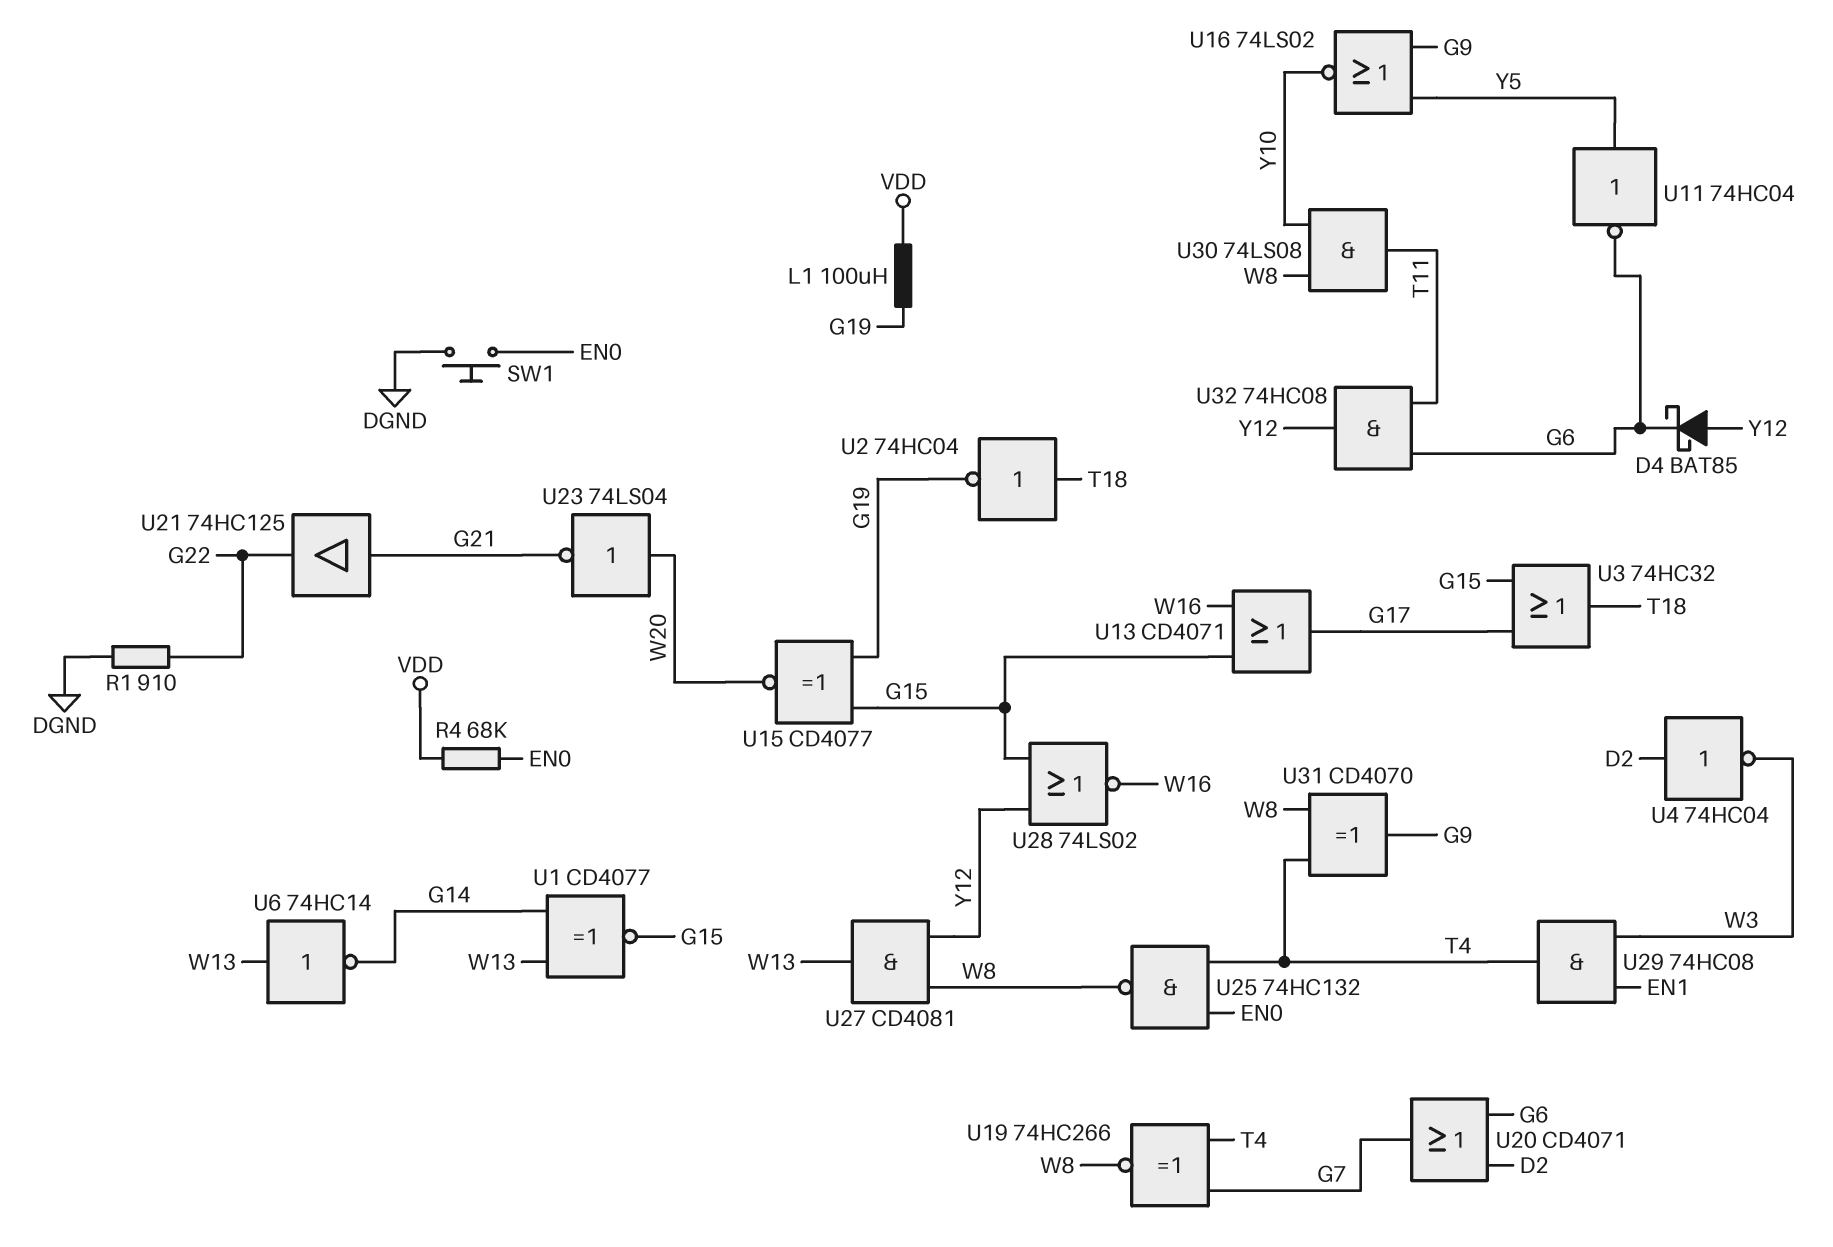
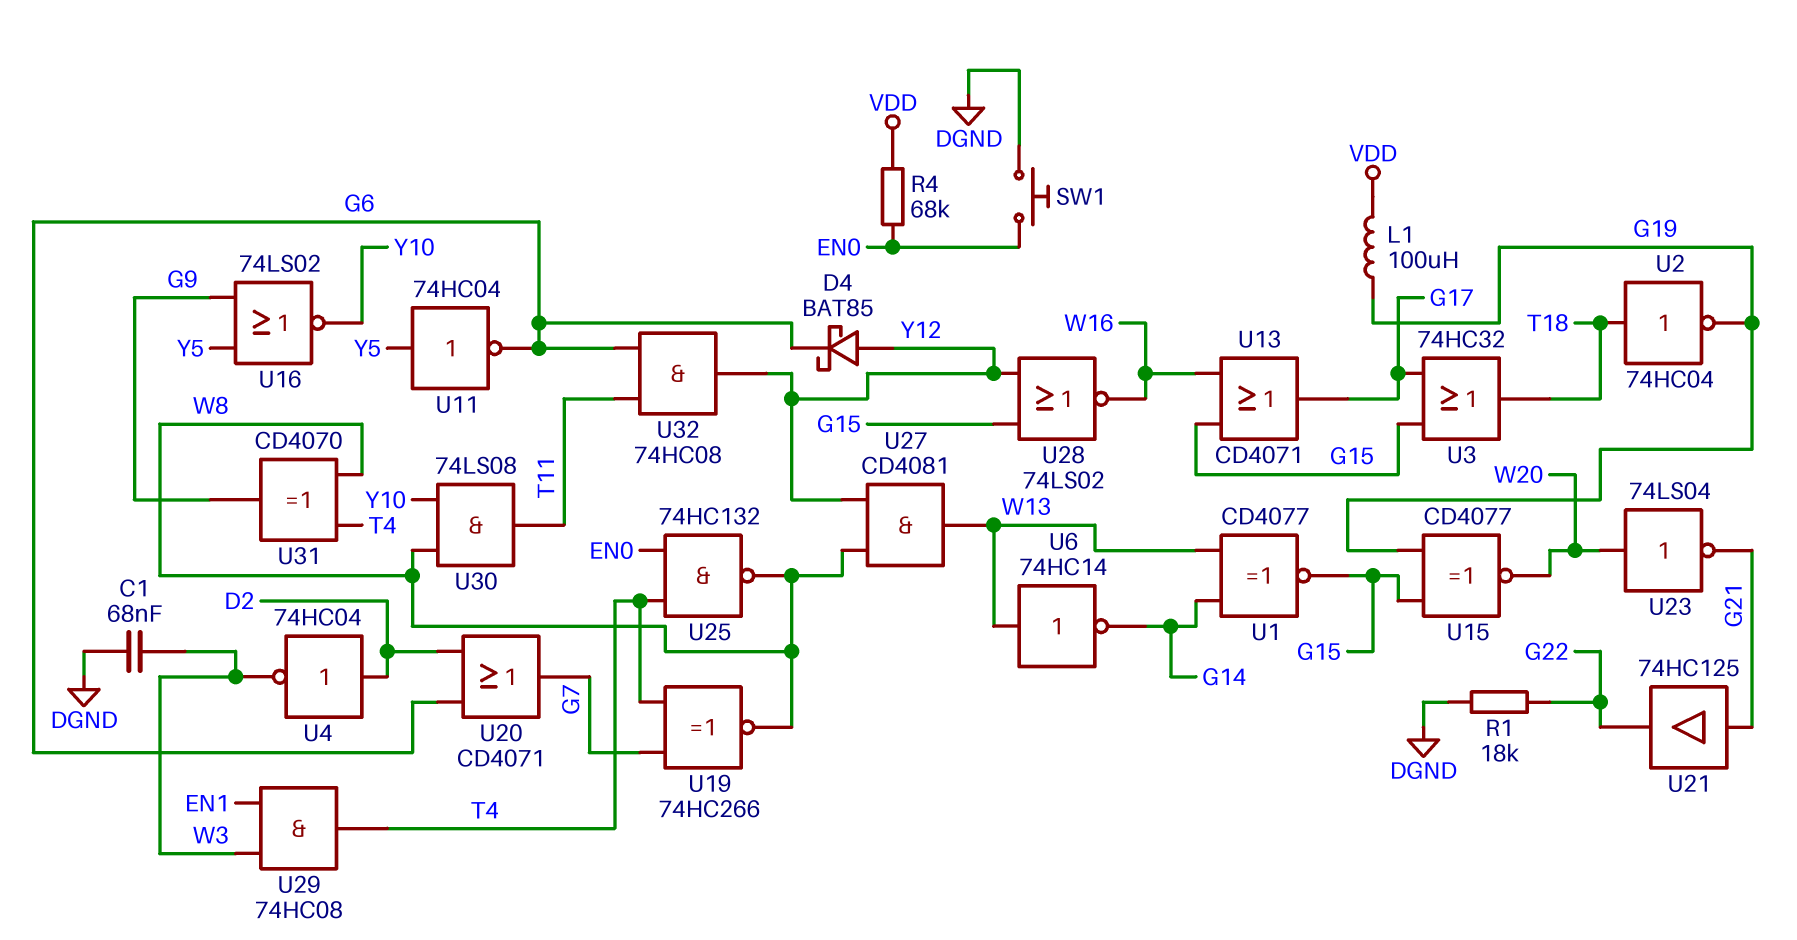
C1: none -> 68nF (DGND, W3)
R1: 910 (DGND, G22) -> 18k (DGND, G22)

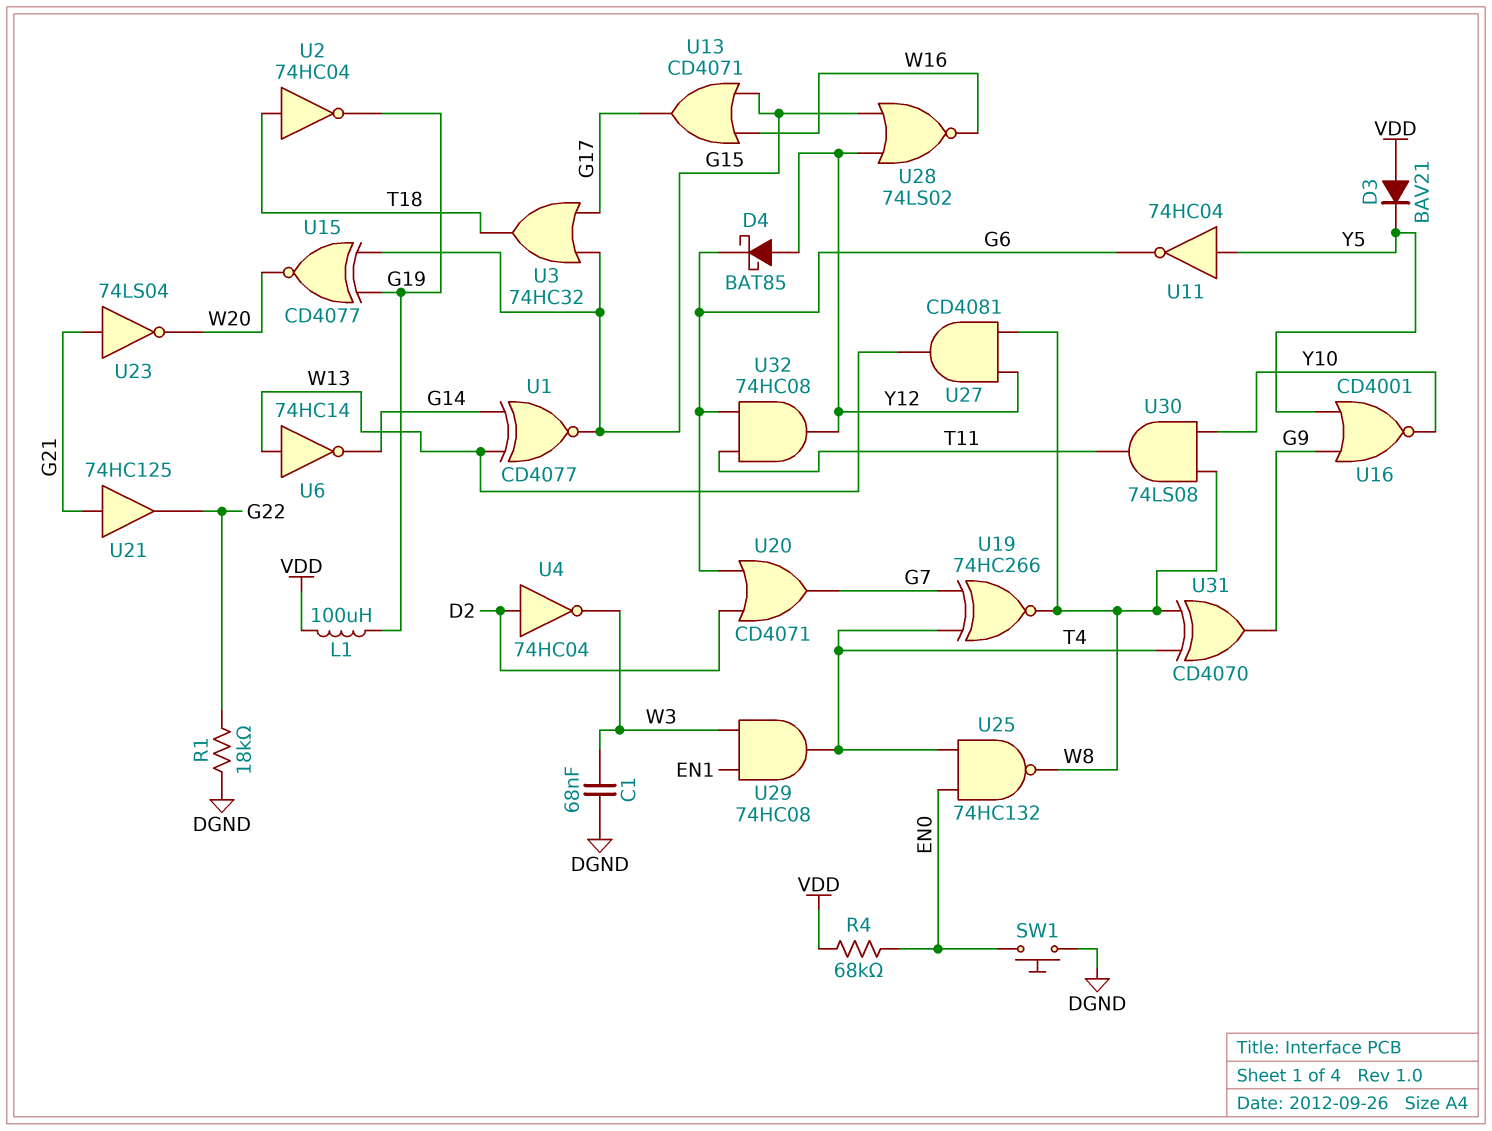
D3: none -> diode BAV21 (A VDD, K Y5)
U16: NOR 74LS02 (in G9, in Y5, out Y10) -> NOR CD4001 (in G9, in Y5, out Y10)
U23: NOT 74LS04 (in W20, out G21) -> NOT 74LS04 (in G21, out W20)

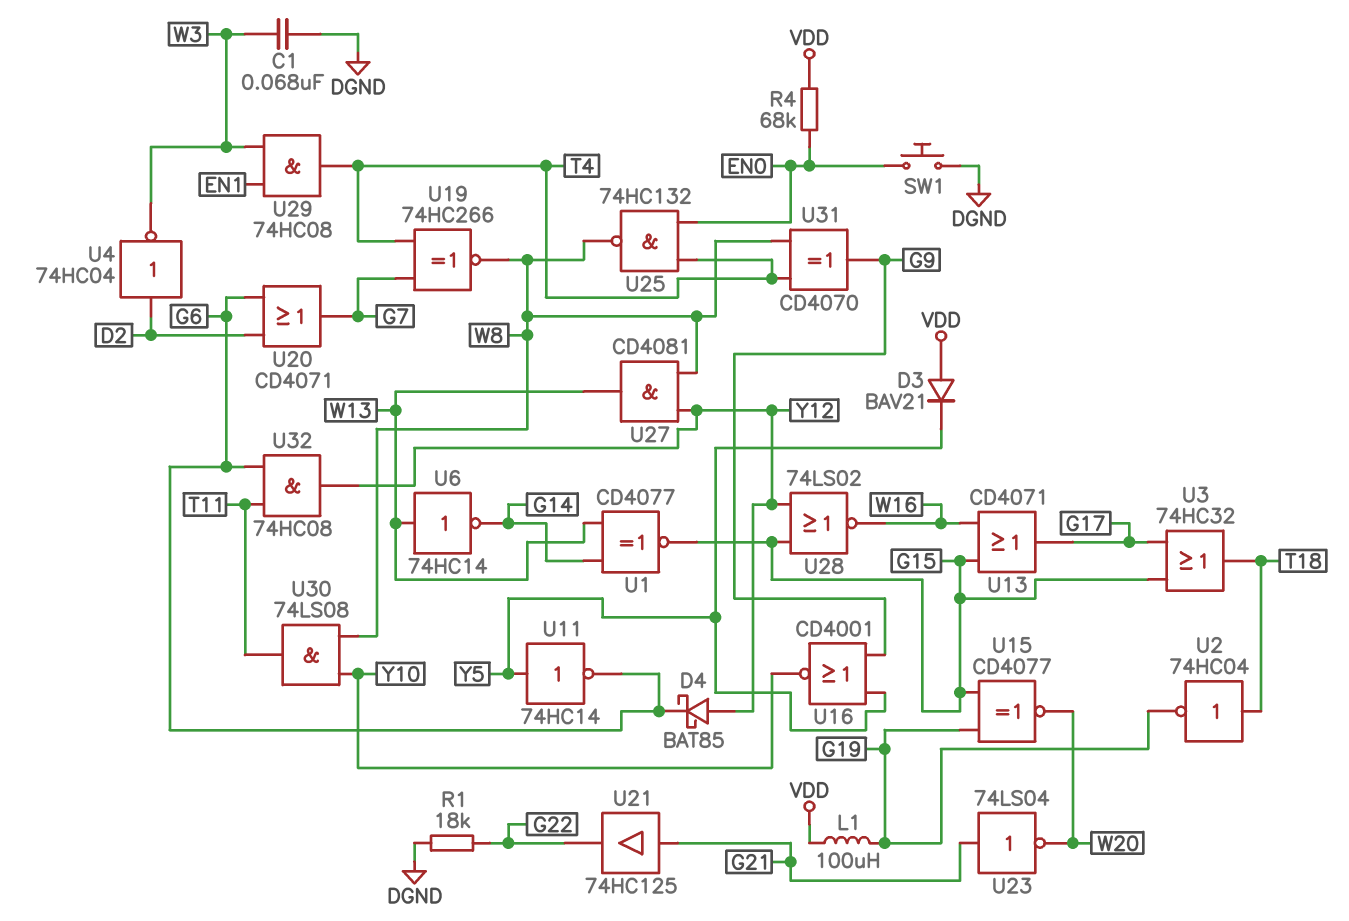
U11: NOT 74HC04 (in Y5, out G6) -> NOT 74HC14 (in Y5, out G6)

